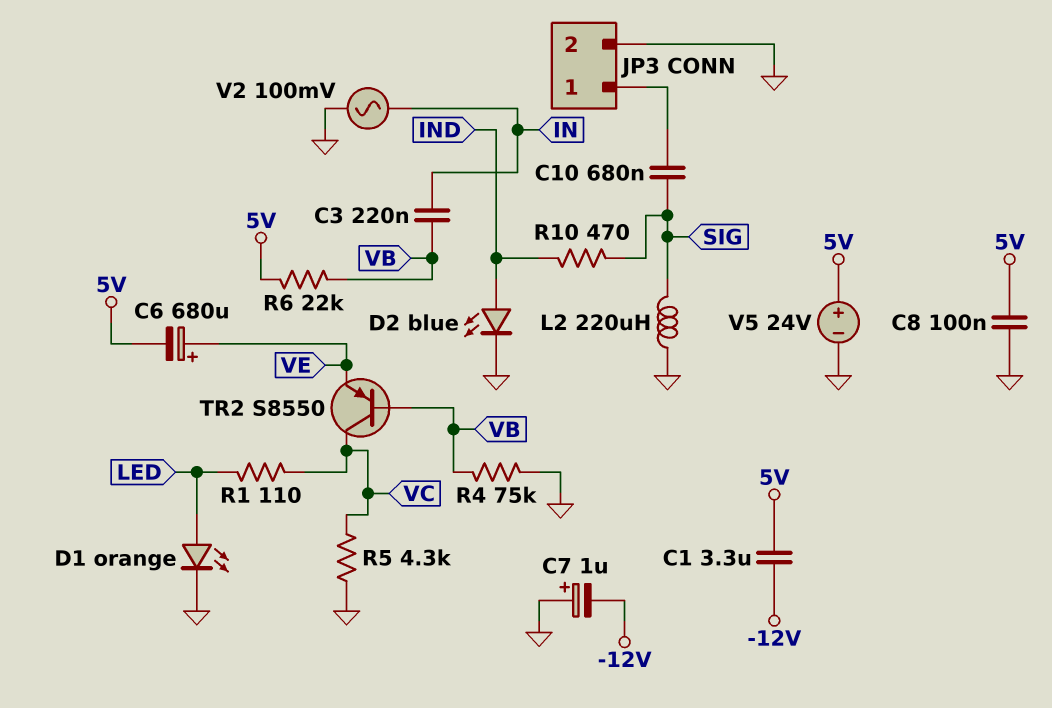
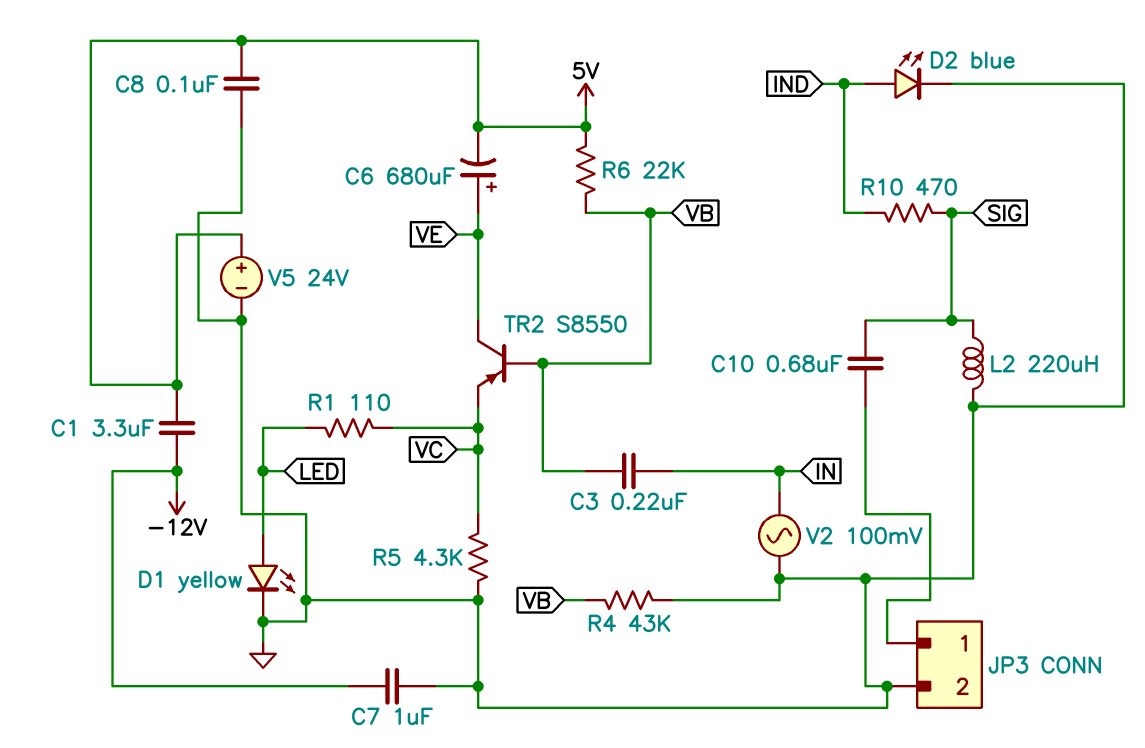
C7: 1uF (plus GND, minus -12V) -> 1uF (-12V, GND)
D1: LED orange (A LED, K GND) -> LED yellow (A LED, K GND)
R4: 75k (GND, VB) -> 43k (GND, VB)
TR2: PNP S8550 (B VB, C VC, E VE) -> PNP S8550 (B VB, C VE, E VC)

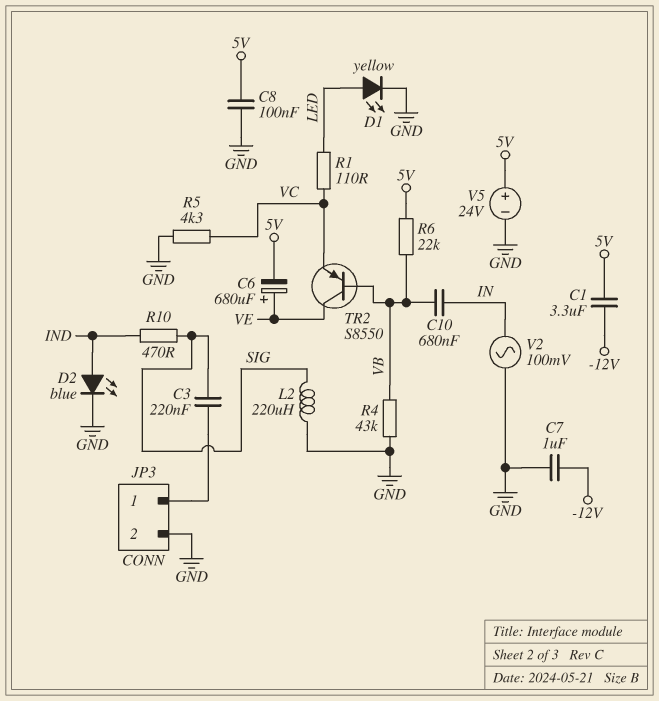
C3: 220nF (IN, VB) -> 220nF (JP3/1, SIG)
C10: 680nF (JP3/1, SIG) -> 680nF (IN, VB)

